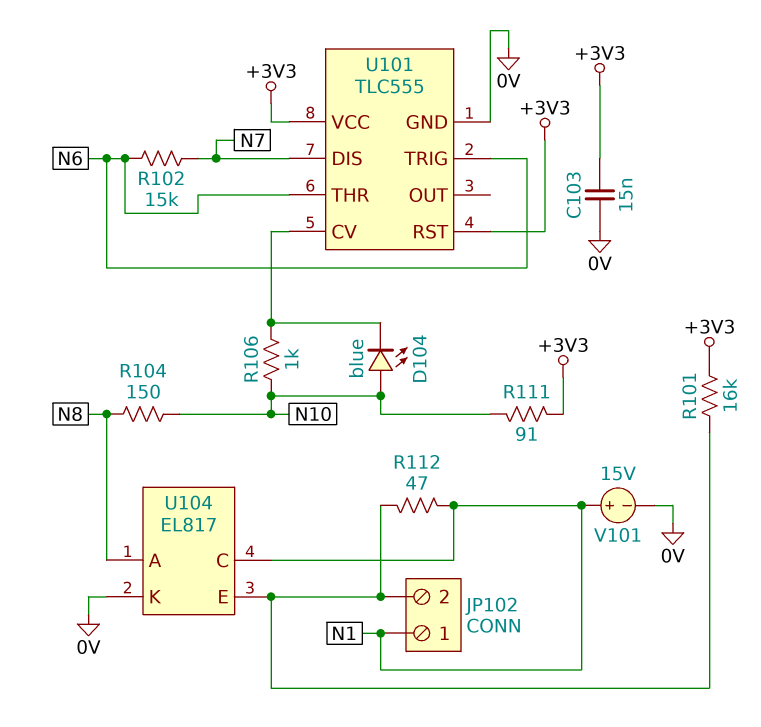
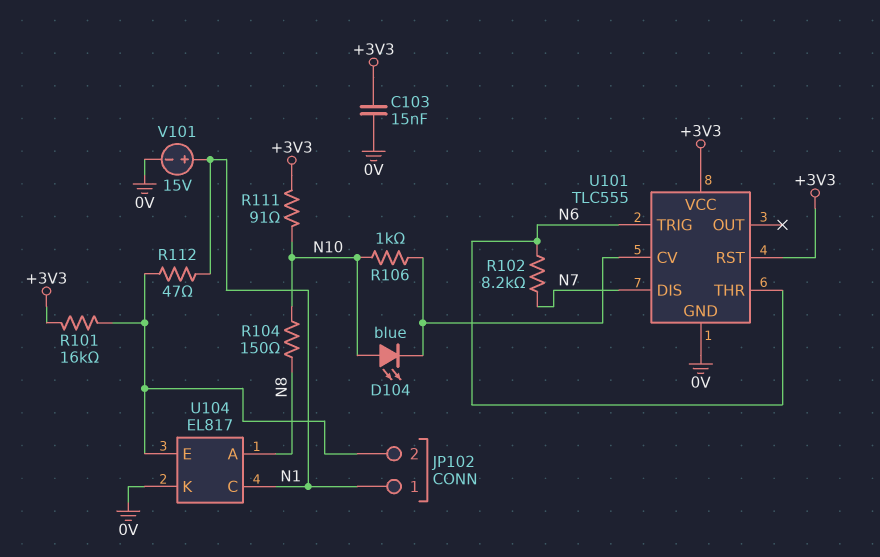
R102: 15k (N6, N7) -> 8.2k (N6, N7)

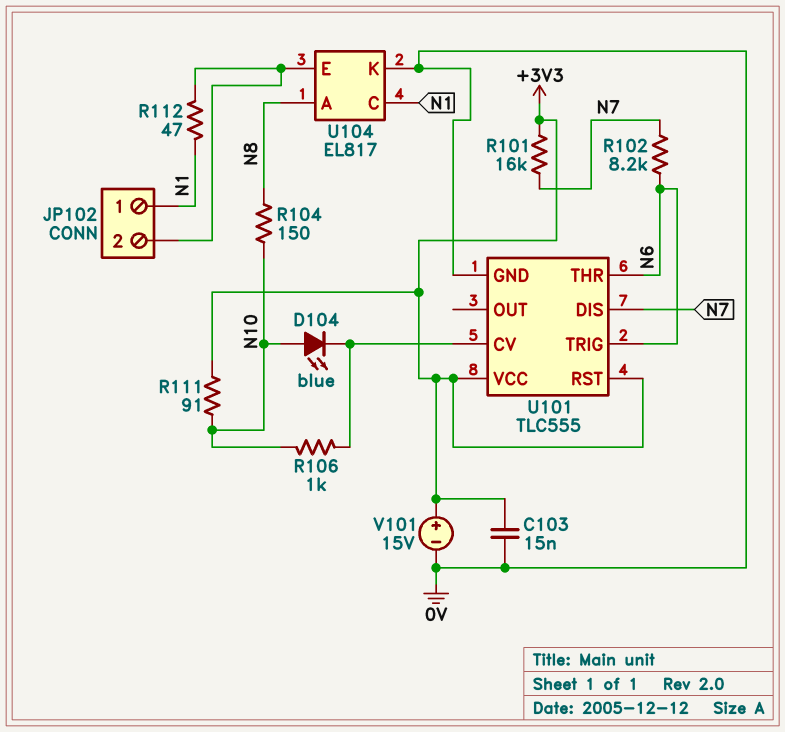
R101: 16k (+3V3, JP102/2) -> 16k (+3V3, N7)
V101: 15V (plus N1, minus 0V) -> 15V (plus +3V3, minus 0V)

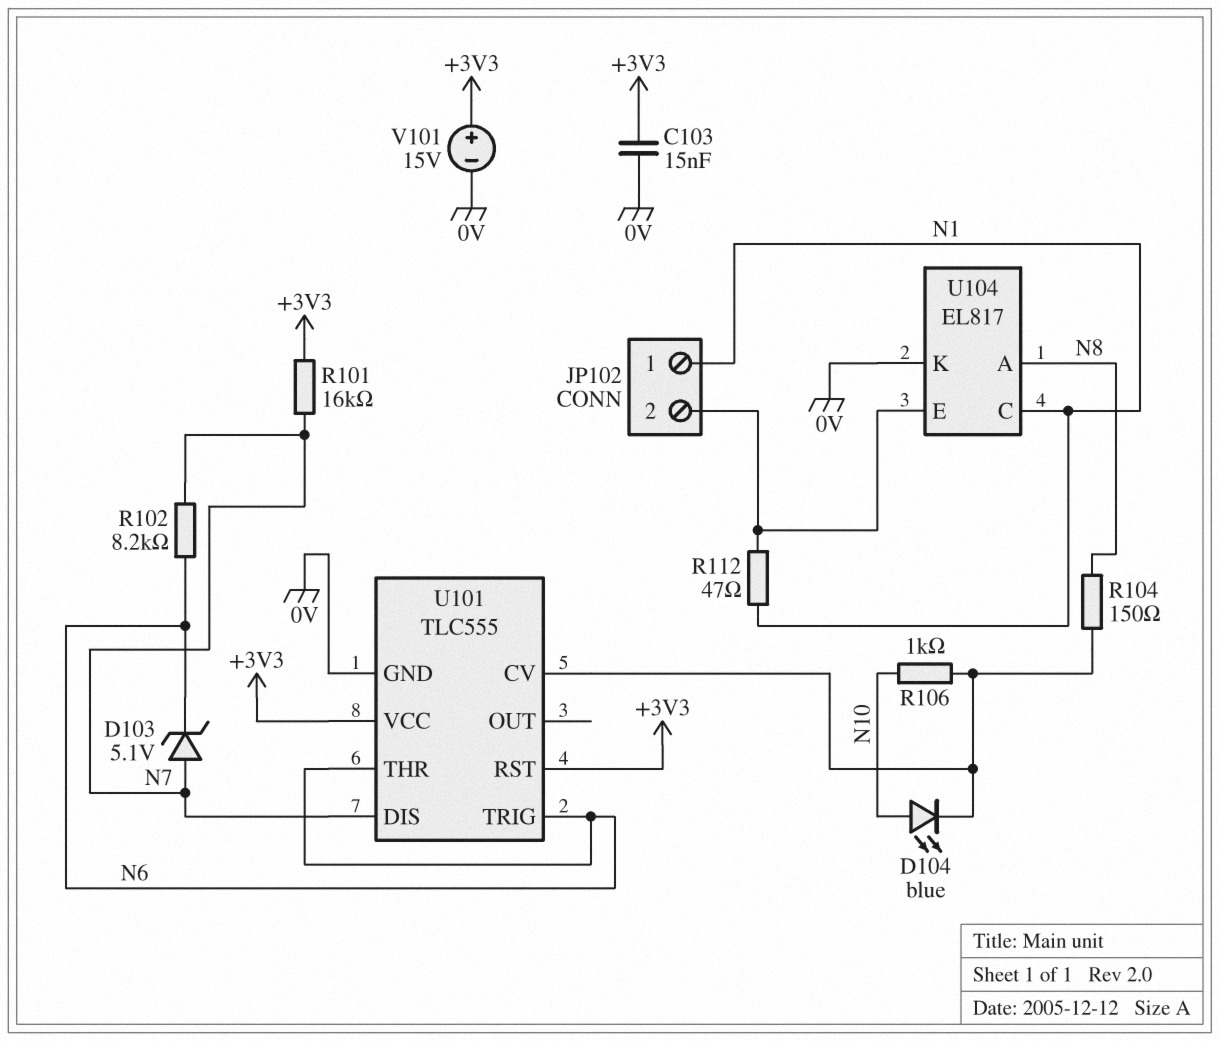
D103: none -> zener 5.1V (A N7, K N6)
R104: 150 (N8, N10) -> 150 (N8, U101/CV)
R111: 91 (+3V3, N10) -> none

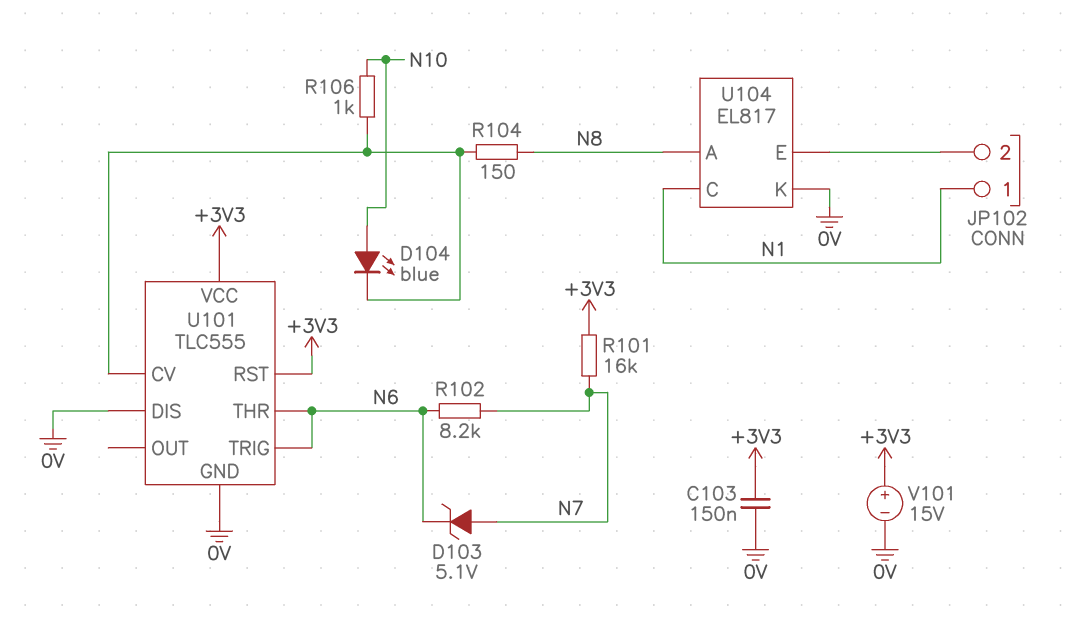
C103: 15nF (+3V3, 0V) -> 150nF (+3V3, 0V)
R112: 47 (JP102/2, N1) -> none
U101 pin DIS: N7 -> 0V

